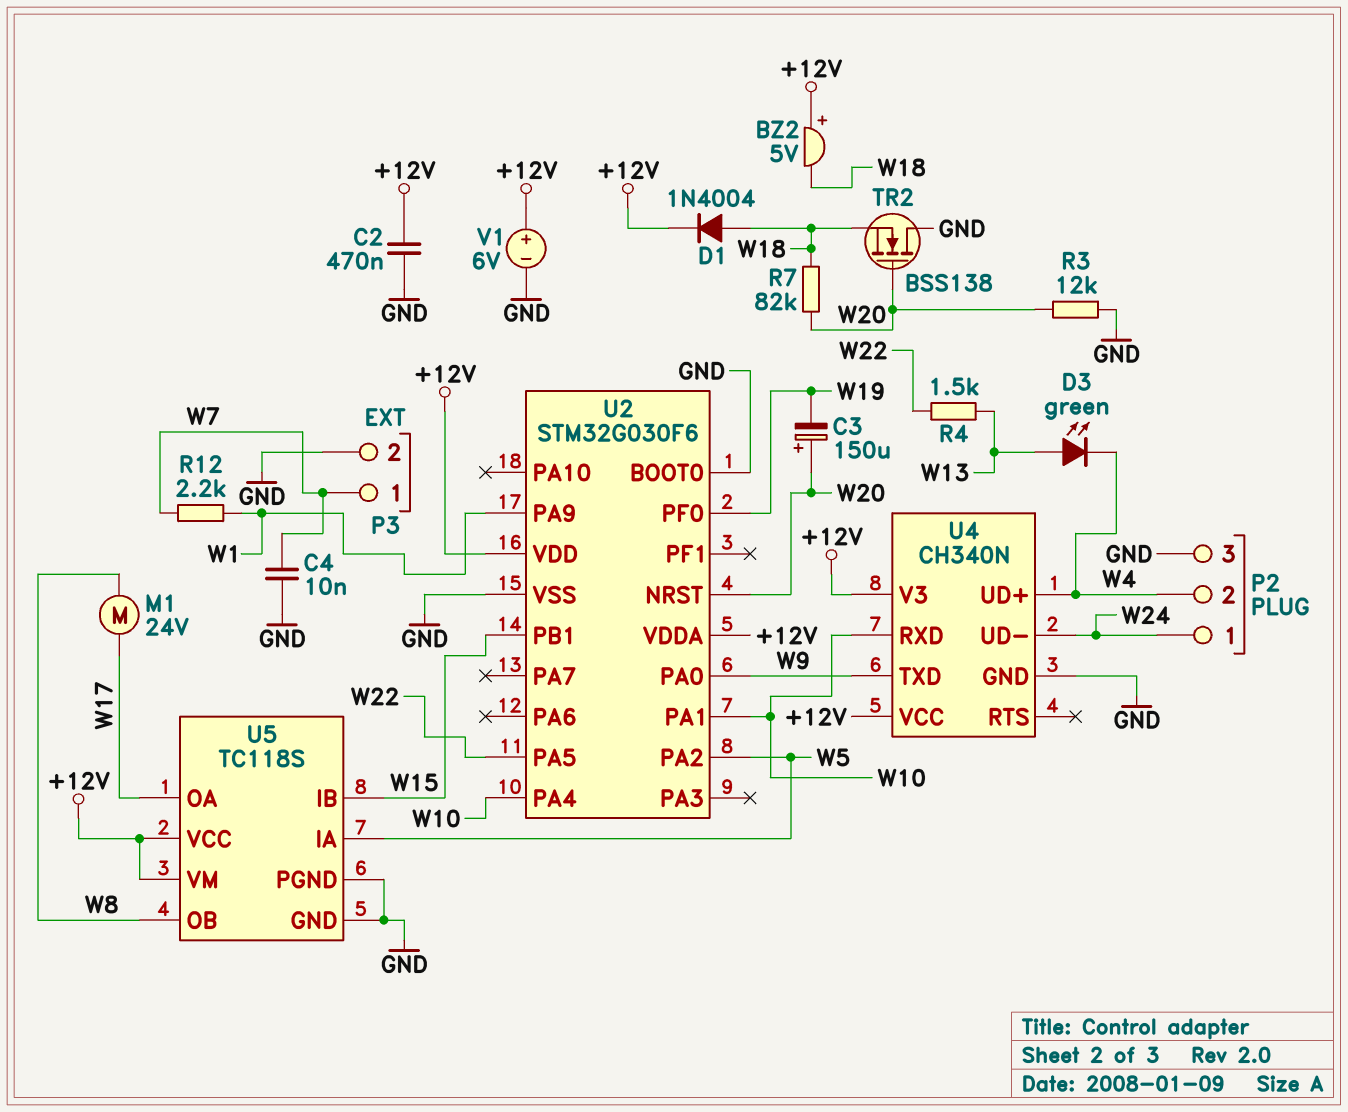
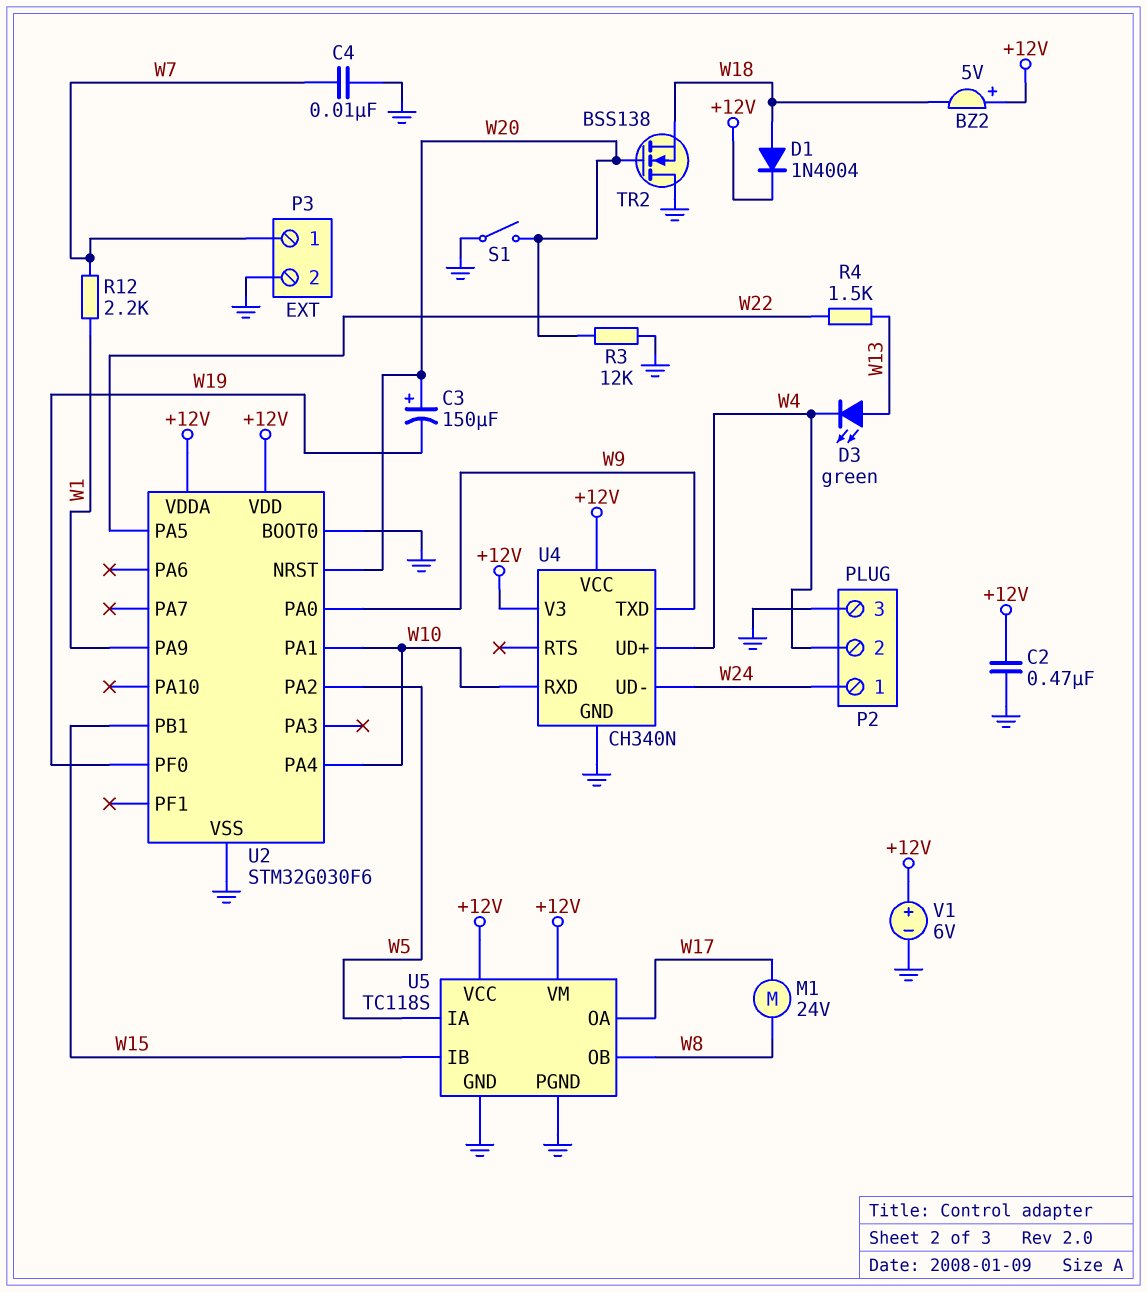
R7: 82k (W18, W20) -> none
S1: none -> switch (GND, W20)

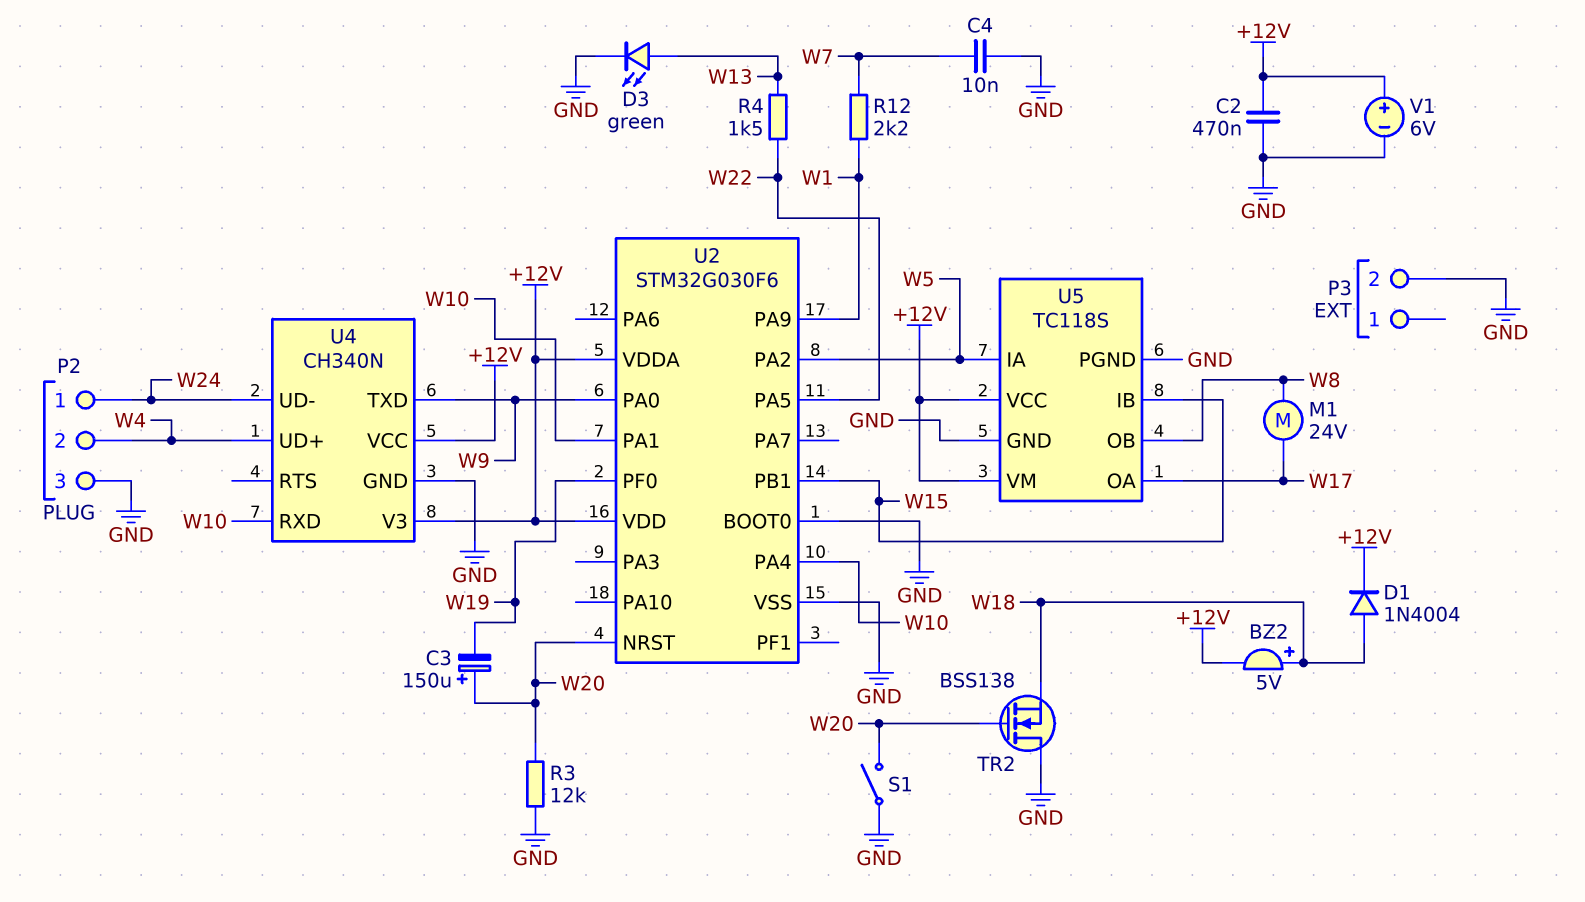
BZ2: buzzer 5V (plus +12V, minus W18) -> buzzer 5V (plus W18, minus +12V)
D3: LED green (A W13, K W4) -> LED green (A W13, K GND)
P3 pin 1: W7 -> none

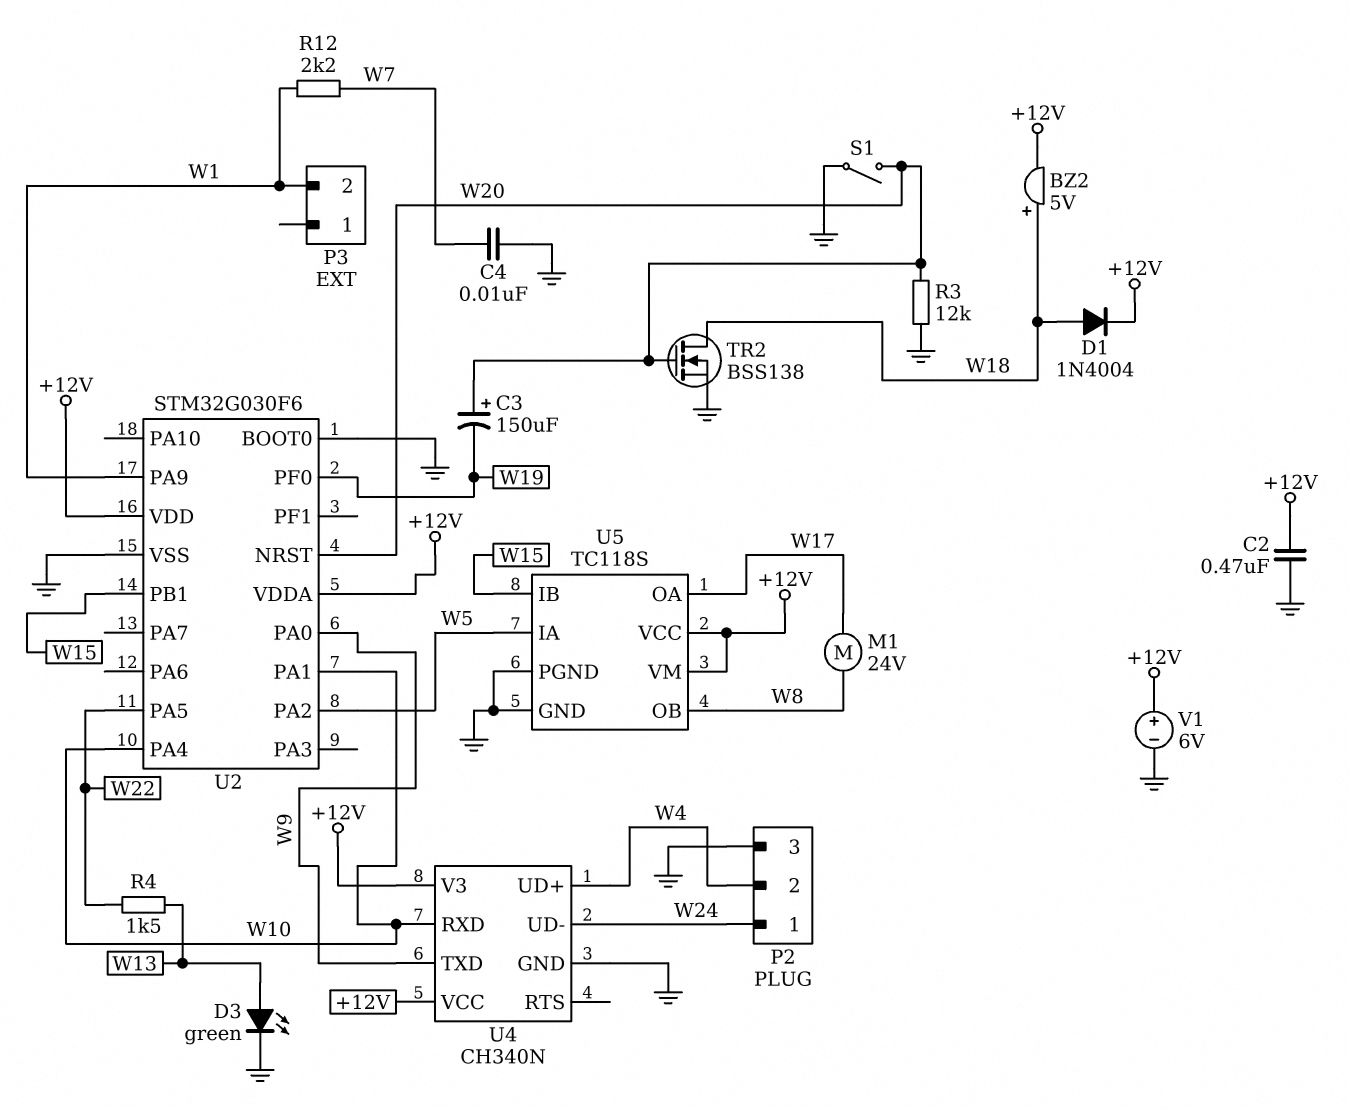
P3 pin 2: GND -> W1
TR2: NMOS BSS138 (G W20, D GND, S W18) -> NMOS BSS138 (G W20, D W18, S GND)

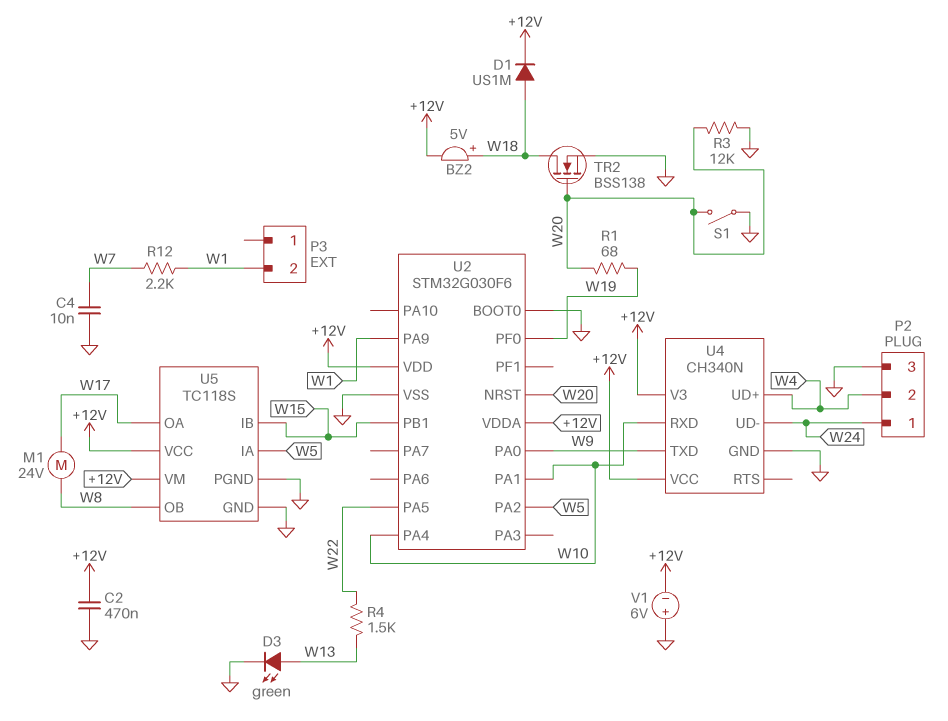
C3: 150uF (plus W20, minus W19) -> none
D1: diode 1N4004 (A W18, K +12V) -> diode US1M (A W18, K +12V)
R1: none -> 68 (W19, W20)
V1: 6V (plus +12V, minus GND) -> 6V (plus GND, minus +12V)

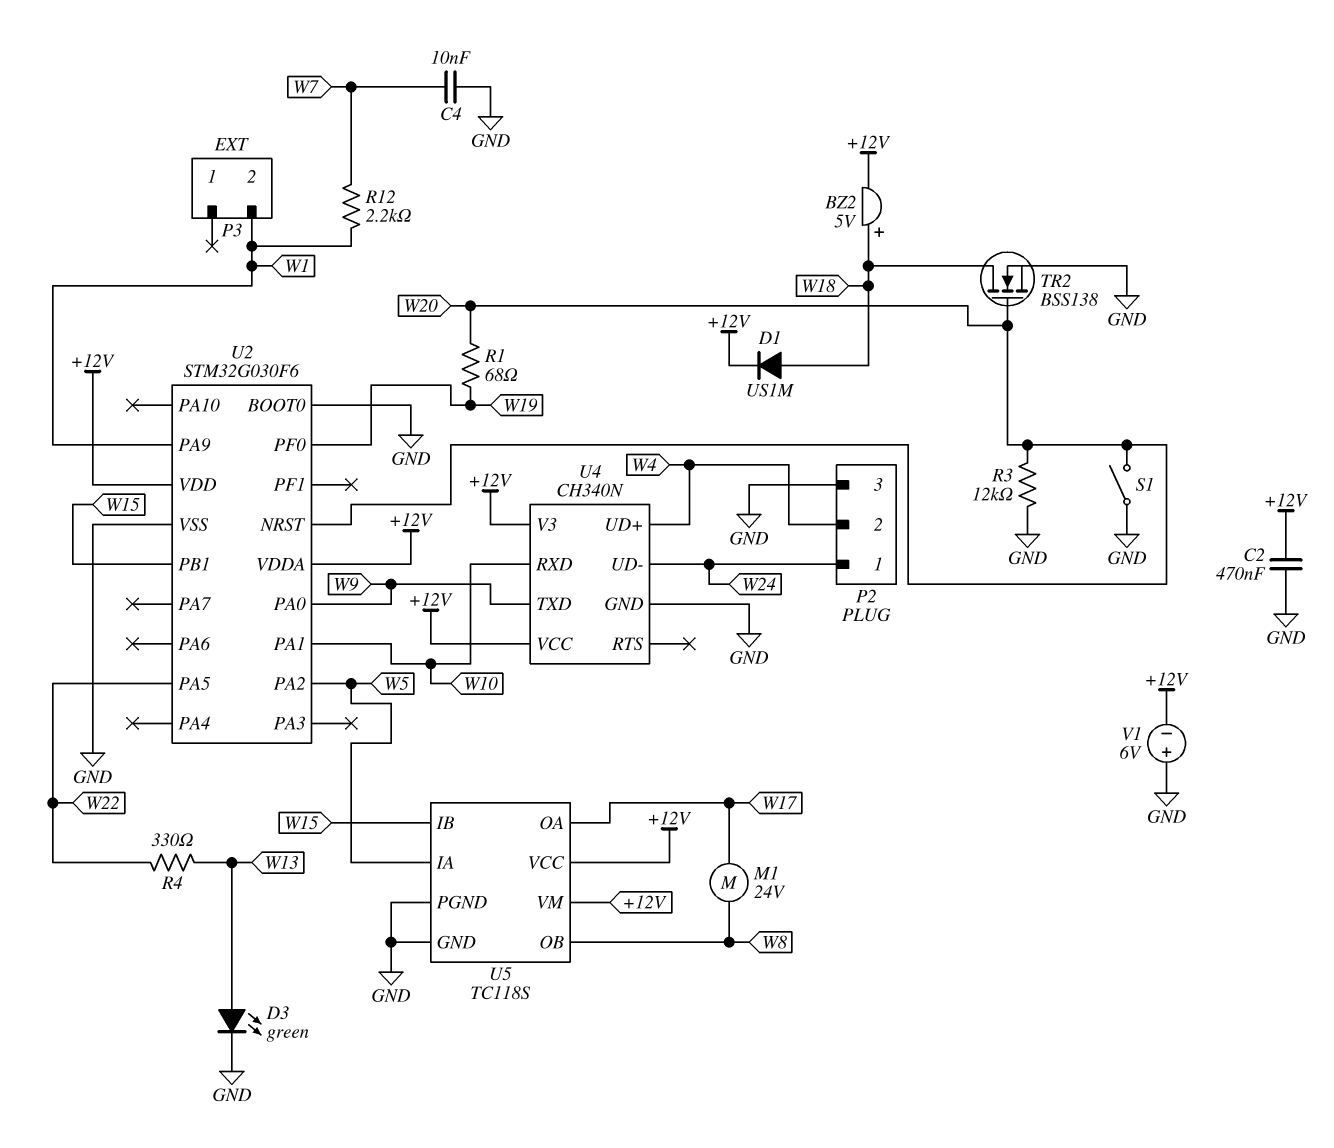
R4: 1.5k (W13, W22) -> 330 (W13, W22)
U2 pin PA4: W10 -> none

